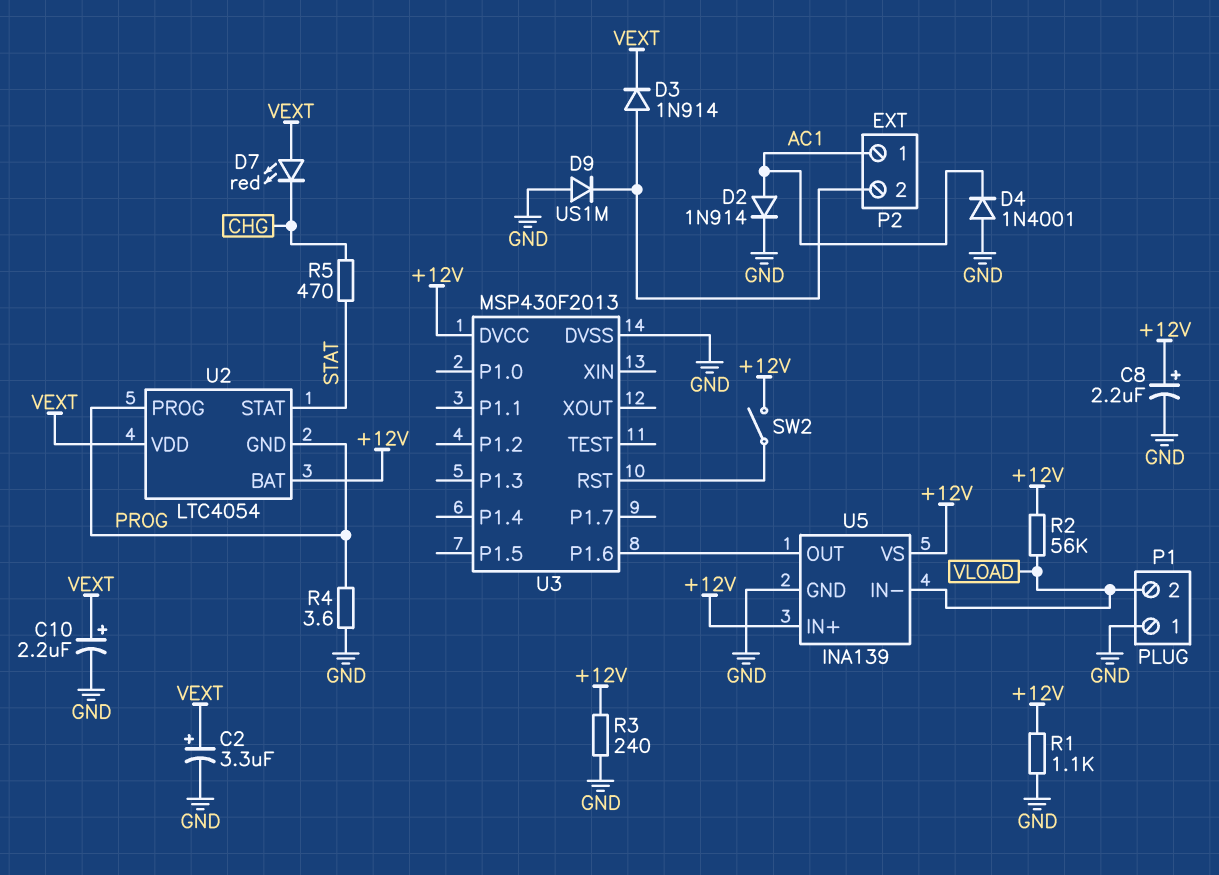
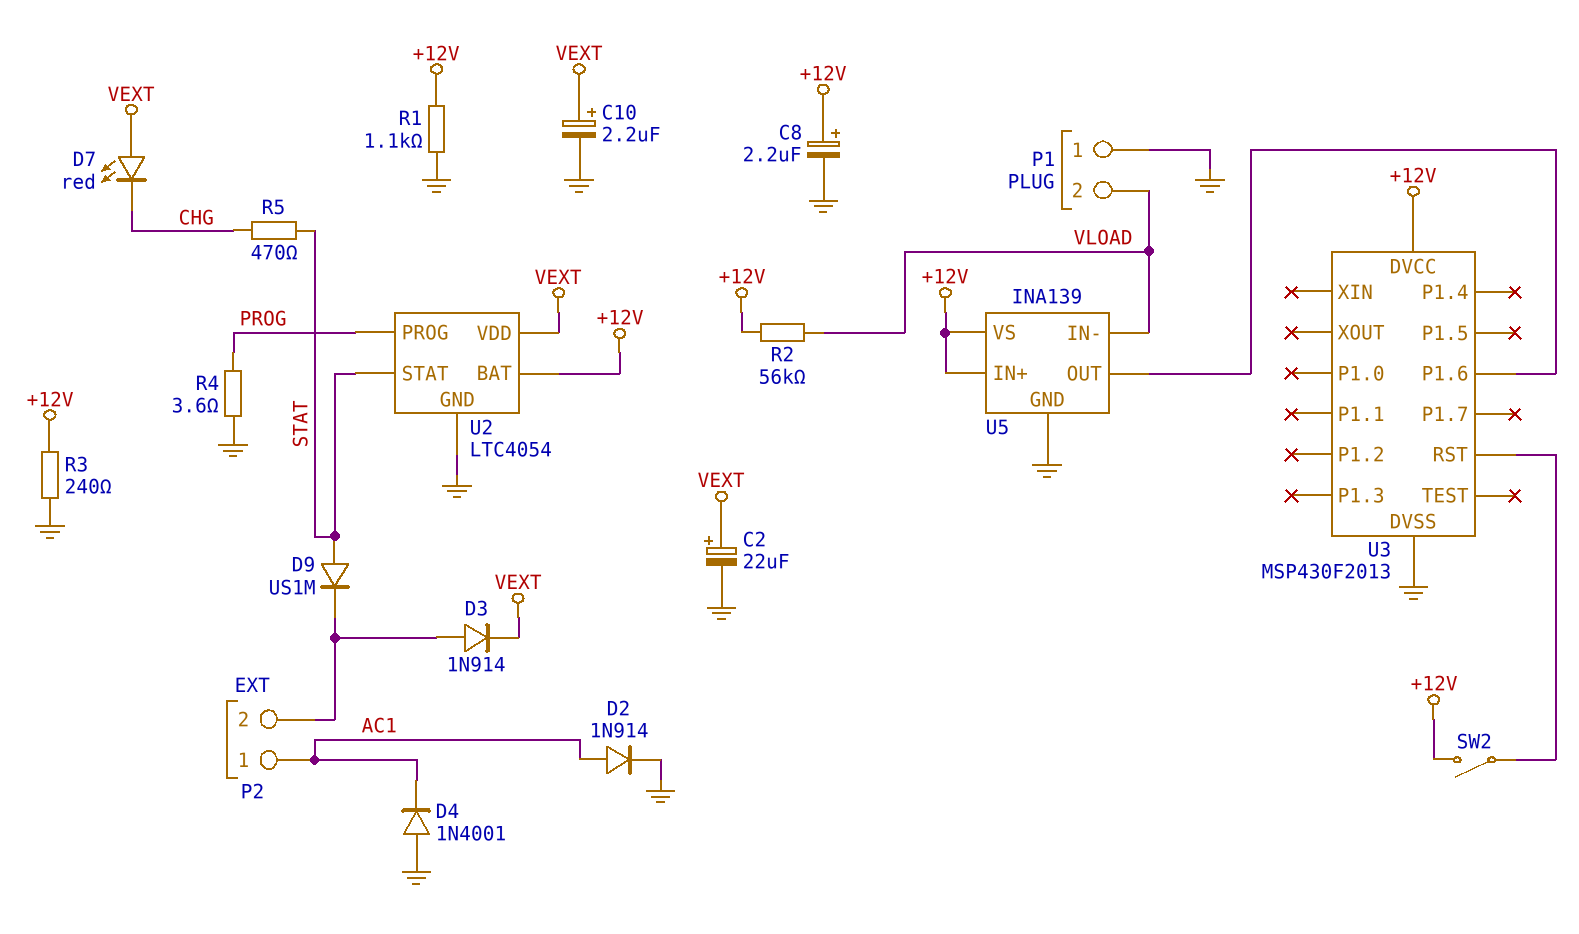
C2: 3.3uF (plus VEXT, minus GND) -> 22uF (plus VEXT, minus GND)
D9: diode US1M (A GND, K P2/2) -> diode US1M (A STAT, K P2/2)
U2 pin GND: PROG -> GND

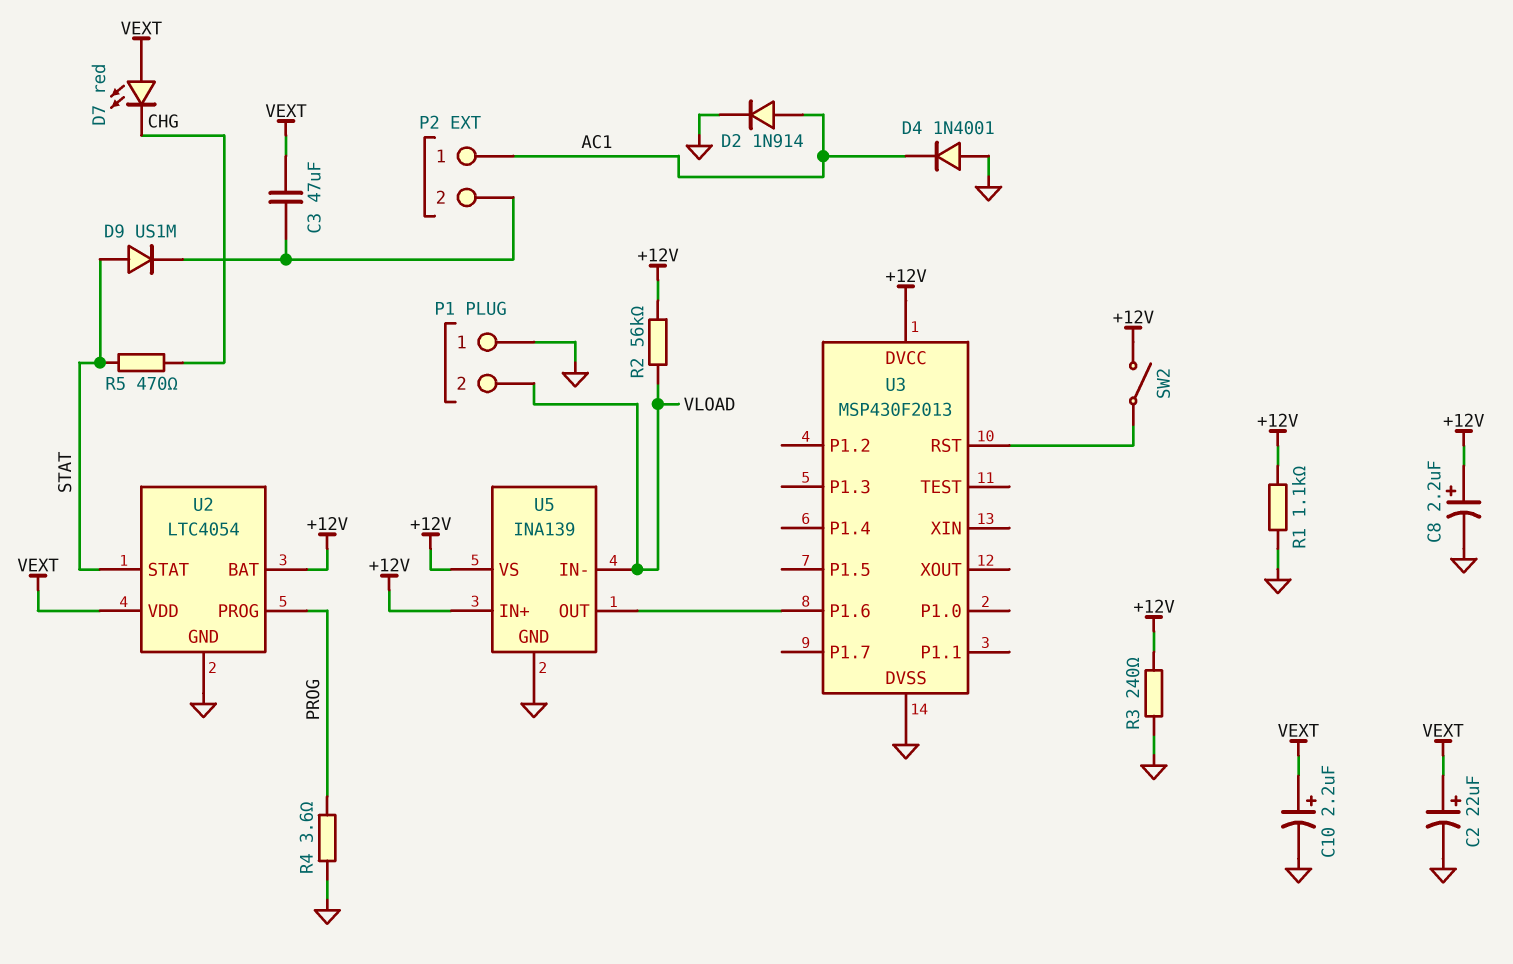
C3: none -> 47uF (P2/2, VEXT)
D3: diode 1N914 (A P2/2, K VEXT) -> none

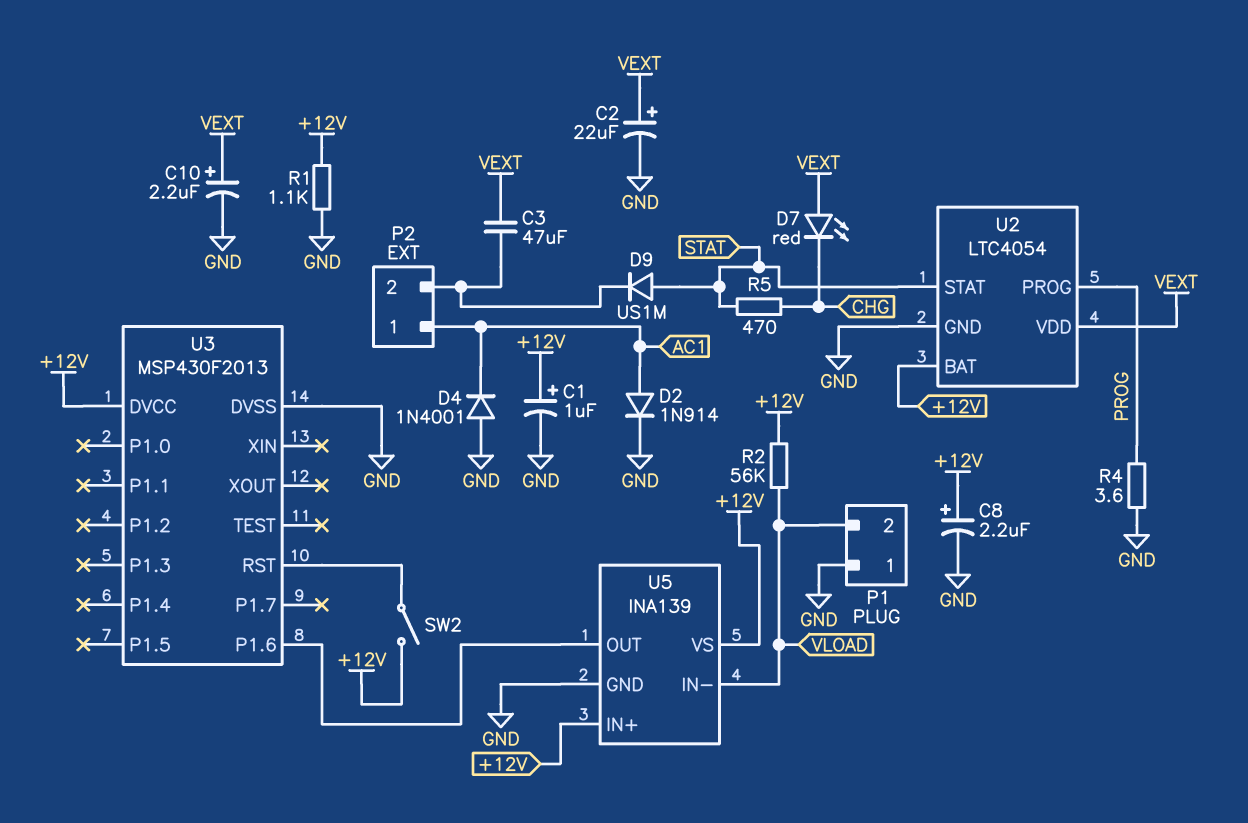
C1: none -> 1uF (plus +12V, minus GND)
R3: 240 (+12V, GND) -> none

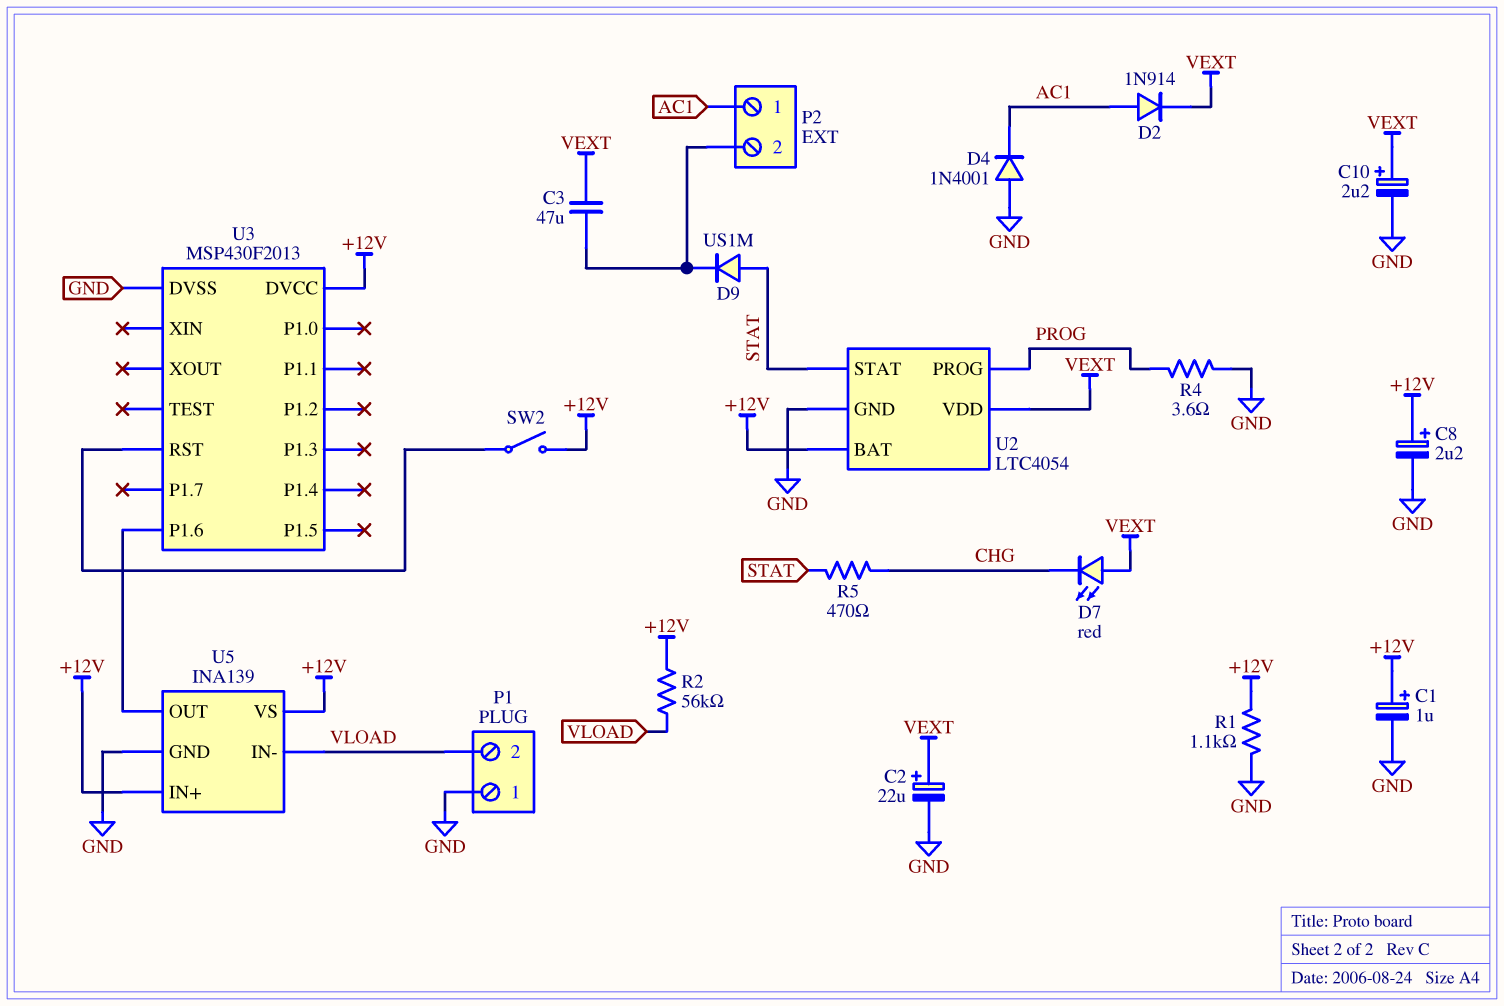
D2: diode 1N914 (A AC1, K GND) -> diode 1N914 (A AC1, K VEXT)

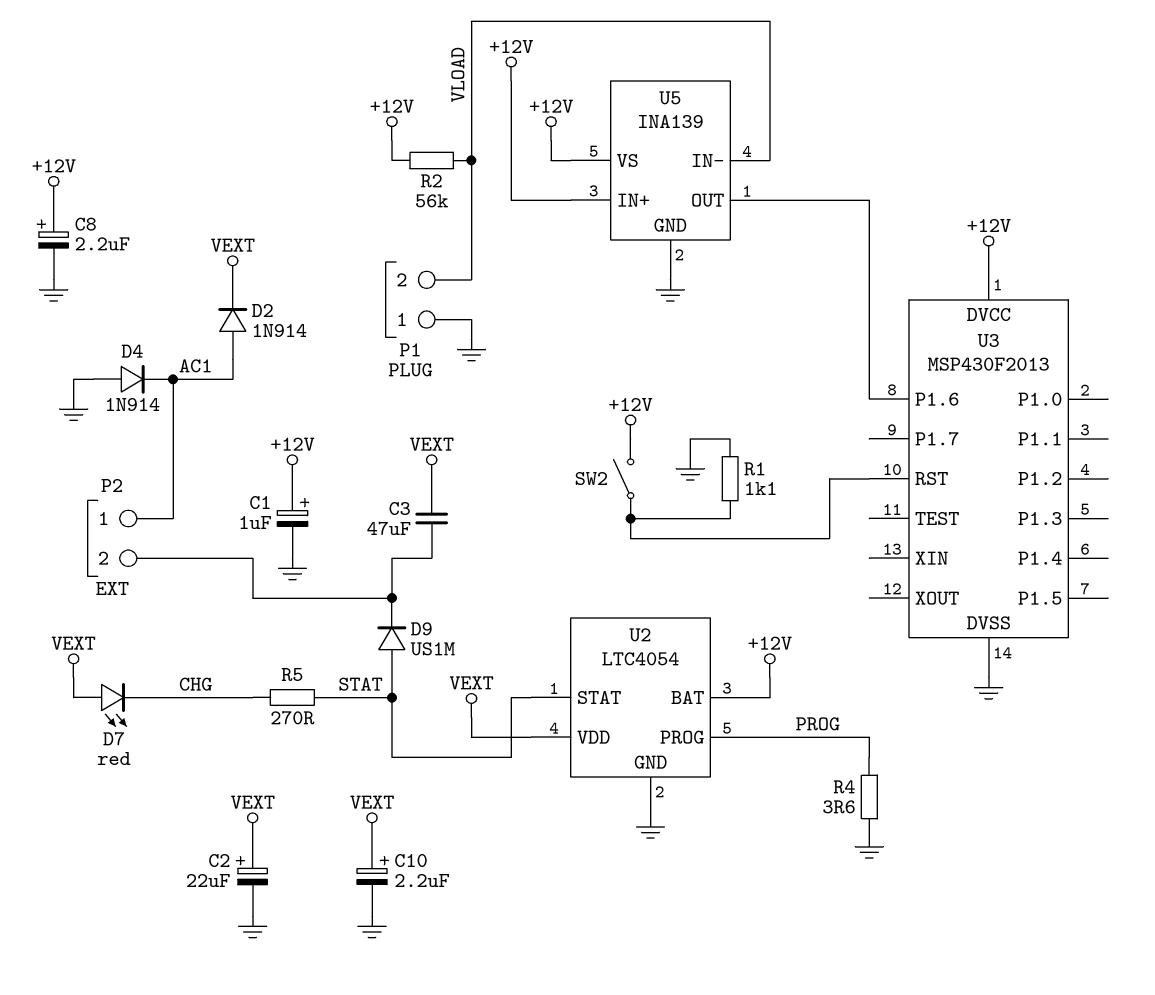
D4: diode 1N4001 (A GND, K AC1) -> diode 1N914 (A GND, K AC1)
R1: 1.1k (+12V, GND) -> 1.1k (GND, U3/RST)
R5: 470 (CHG, STAT) -> 270 (CHG, STAT)

